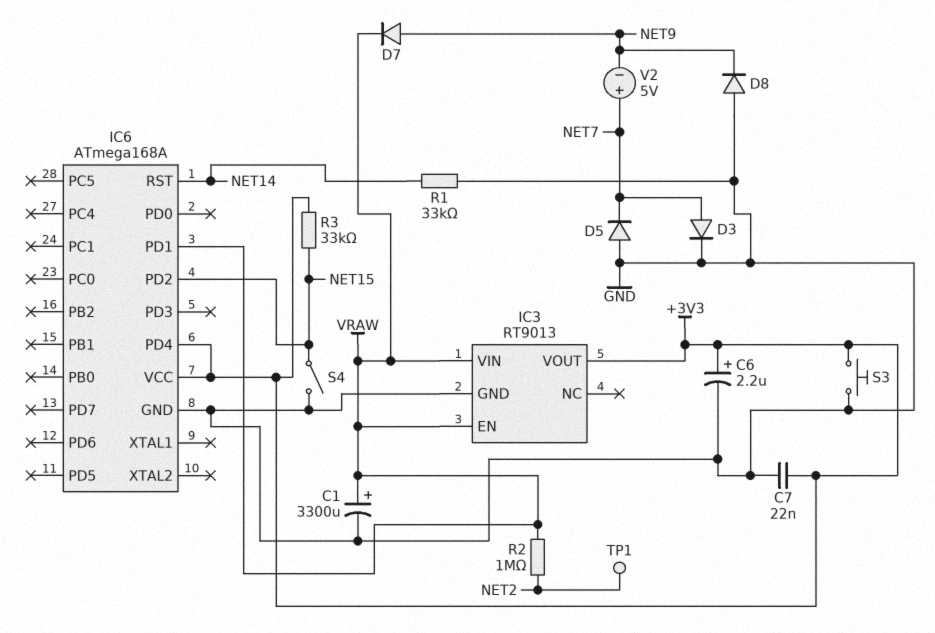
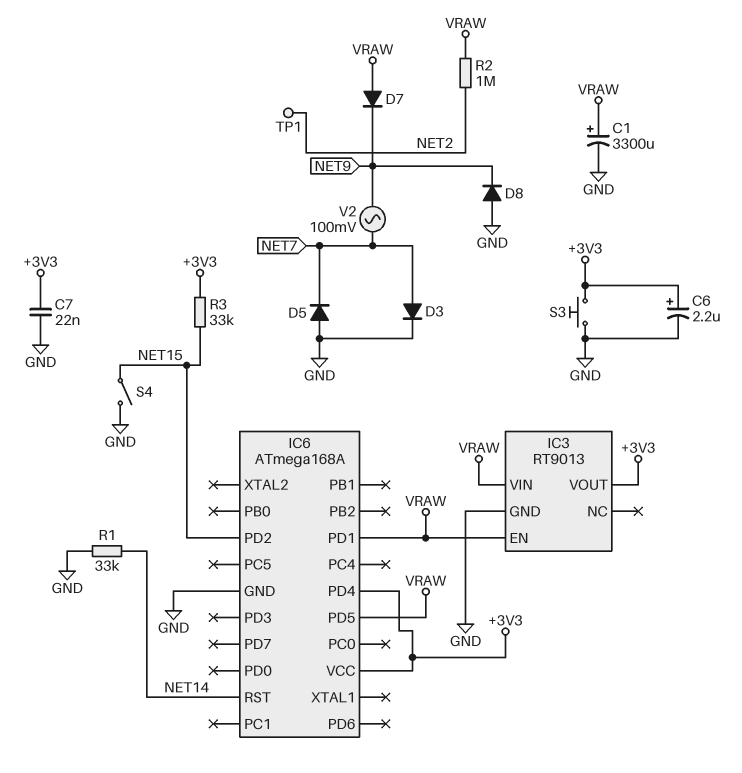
D7: diode (A NET9, K VRAW) -> diode (A VRAW, K NET9)
IC6 pin PD5: none -> VRAW
V2: 5V (plus NET7, minus NET9) -> AC 100mV (NET7, NET9)

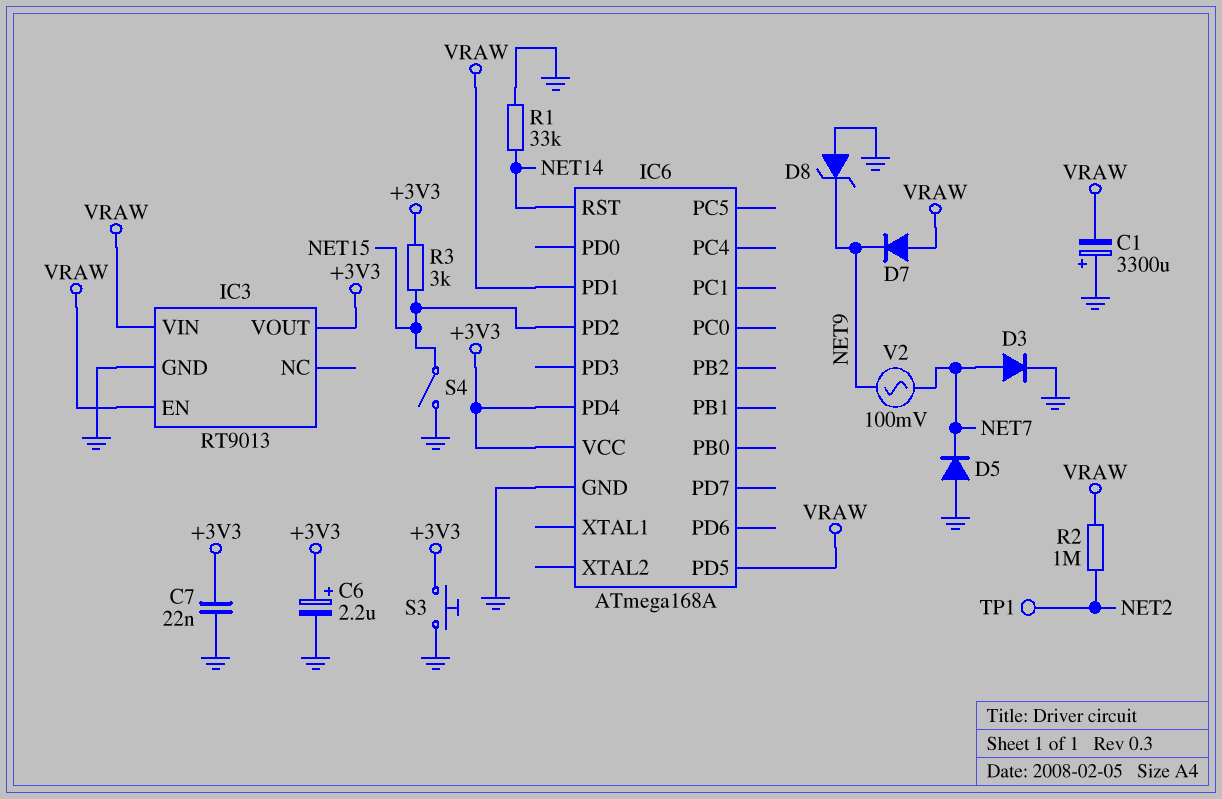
C1: 3300uF (plus VRAW, minus GND) -> 3300uF (plus GND, minus VRAW)
D8: diode (A GND, K NET9) -> zener (A GND, K NET9)
R3: 33k (+3V3, NET15) -> 3k (+3V3, NET15)

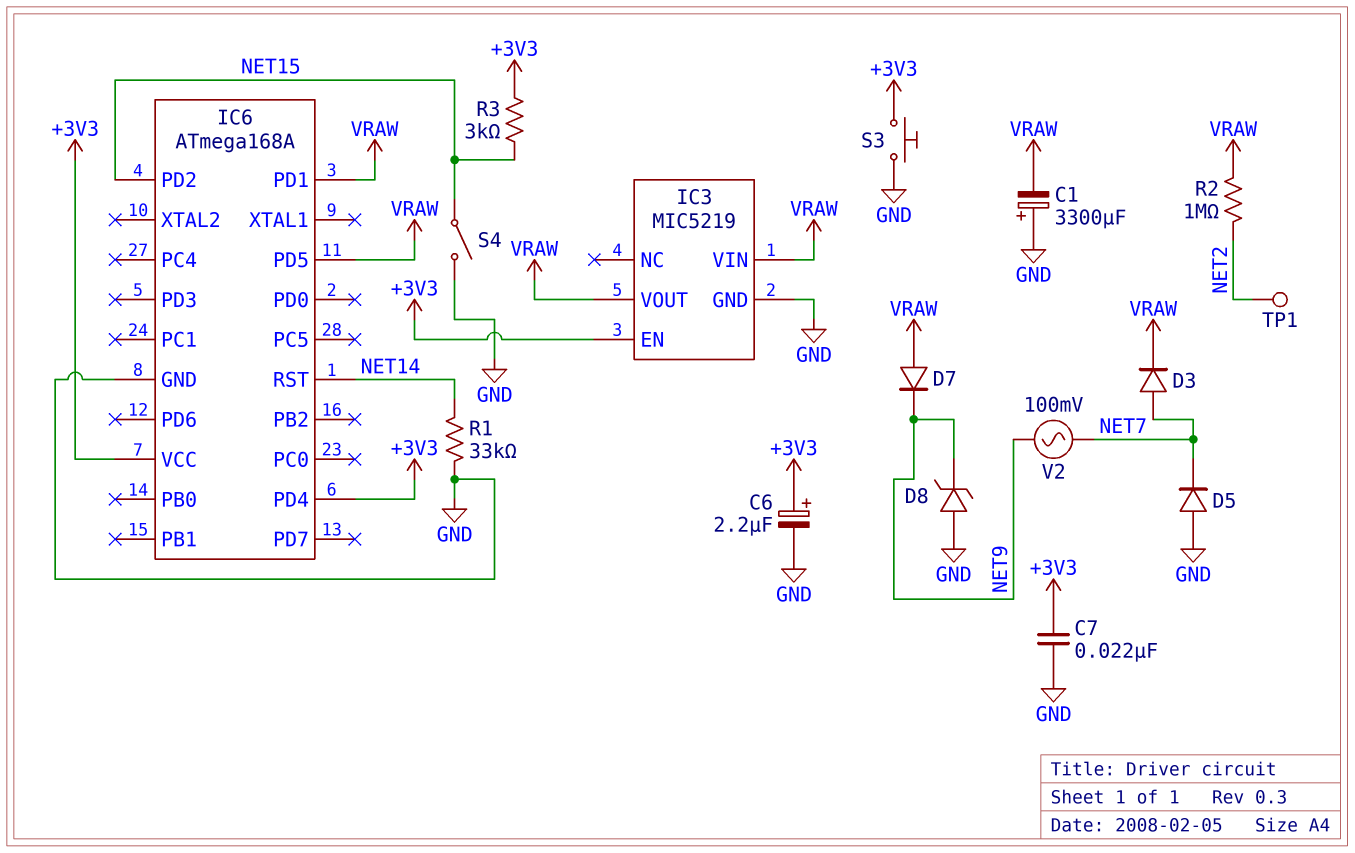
D3: diode (A NET7, K GND) -> diode (A NET7, K VRAW)
IC3: RT9013 -> MIC5219
IC3 pin EN: VRAW -> +3V3
IC3 pin VOUT: +3V3 -> VRAW

